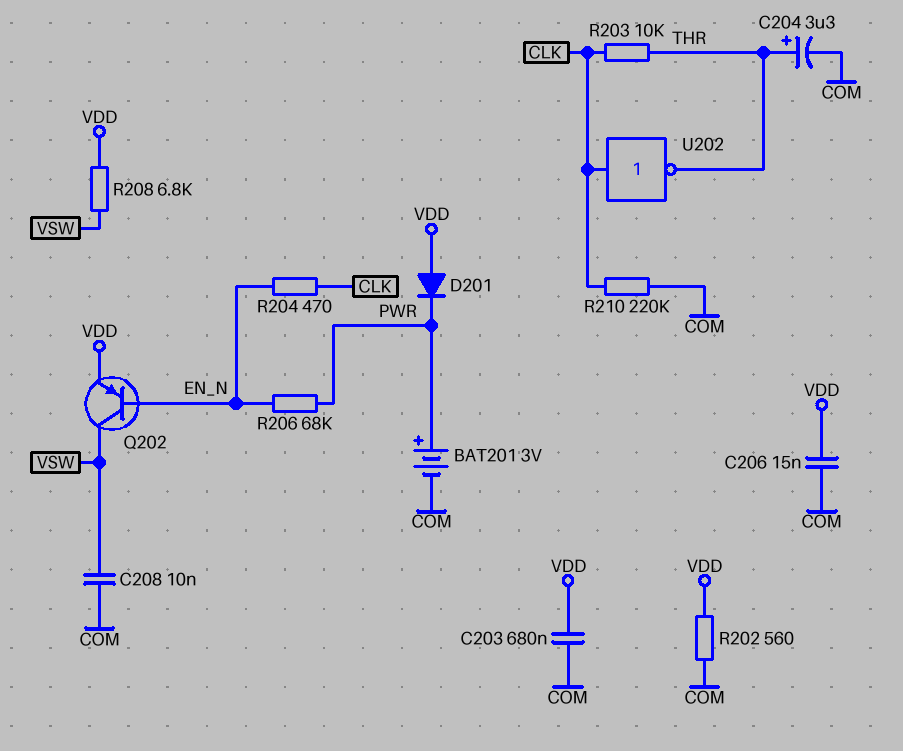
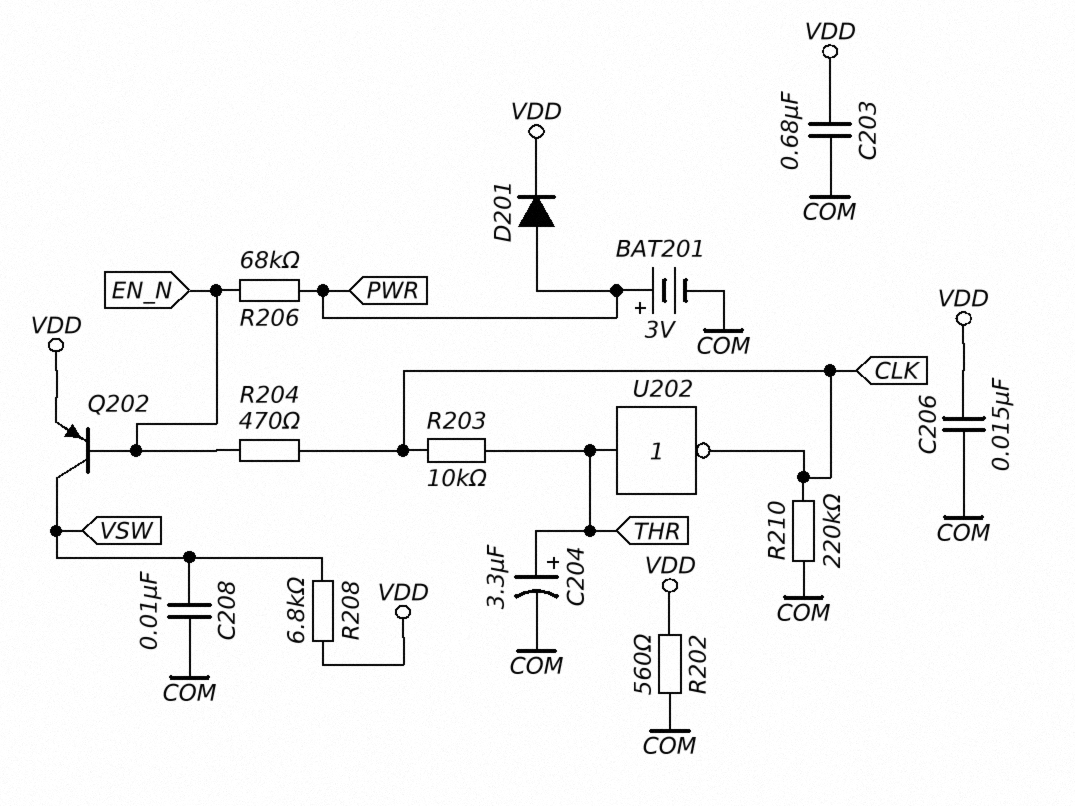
D201: diode (A VDD, K PWR) -> diode (A PWR, K VDD)
U202: NOT (in CLK, out THR) -> NOT (in THR, out CLK)

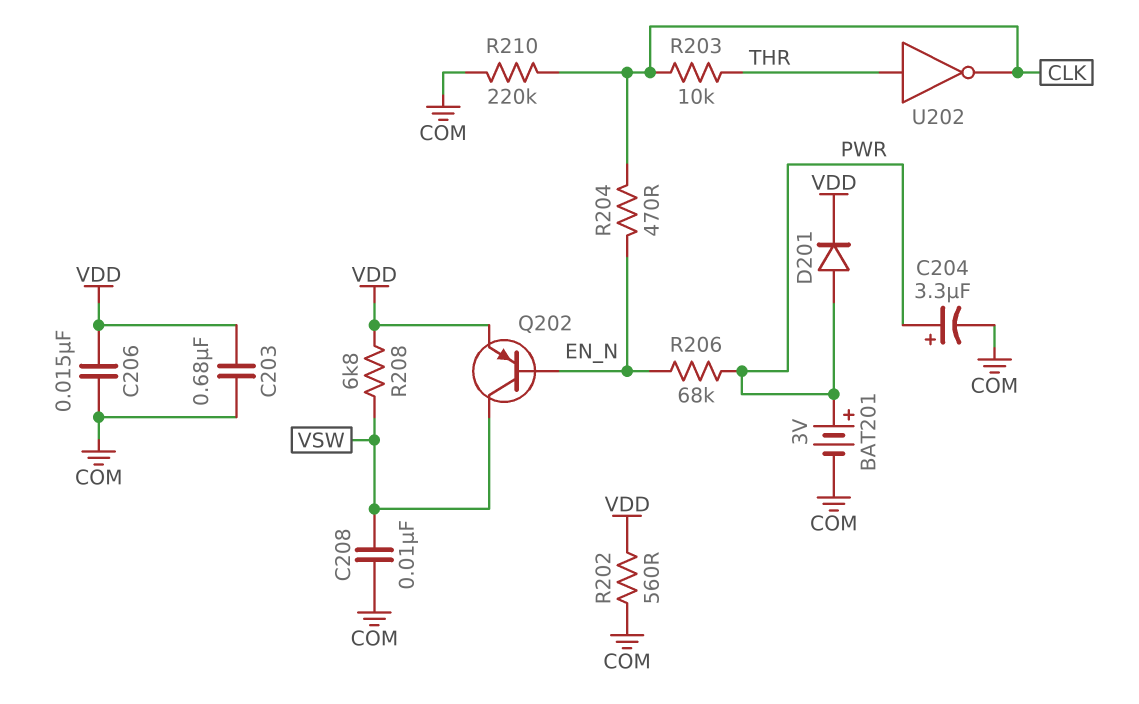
C204: 3.3uF (plus THR, minus COM) -> 3.3uF (plus PWR, minus COM)

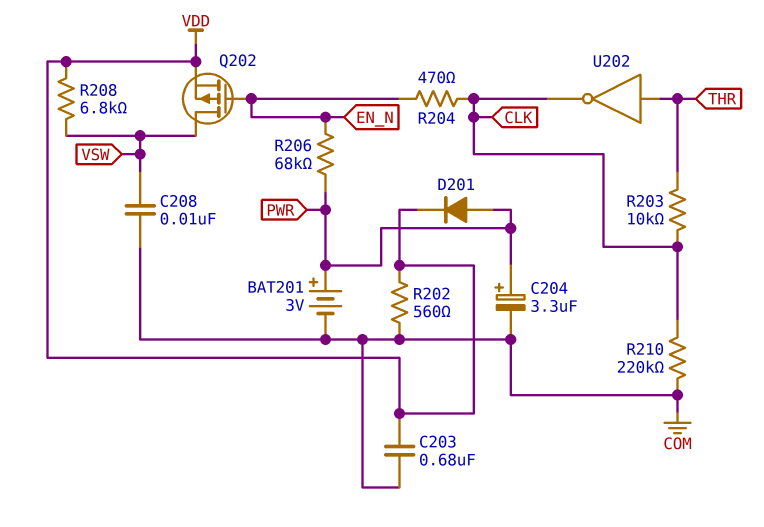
C206: 15nF (COM, VDD) -> none
Q202: PNP (B EN_N, C VSW, E VDD) -> PMOS (G EN_N, D VSW, S VDD)

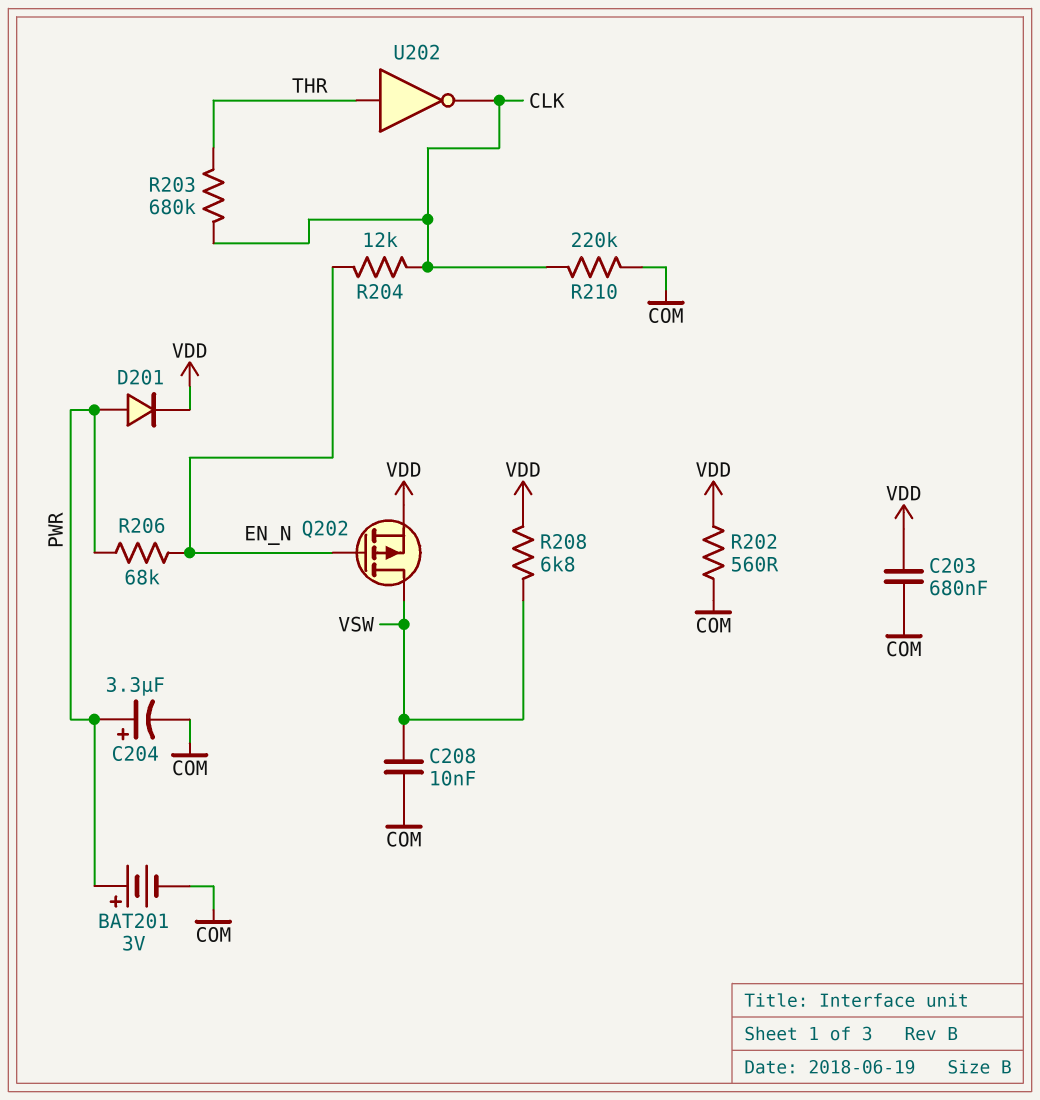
R203: 10k (CLK, THR) -> 680k (CLK, THR)
R204: 470 (CLK, EN_N) -> 12k (CLK, EN_N)

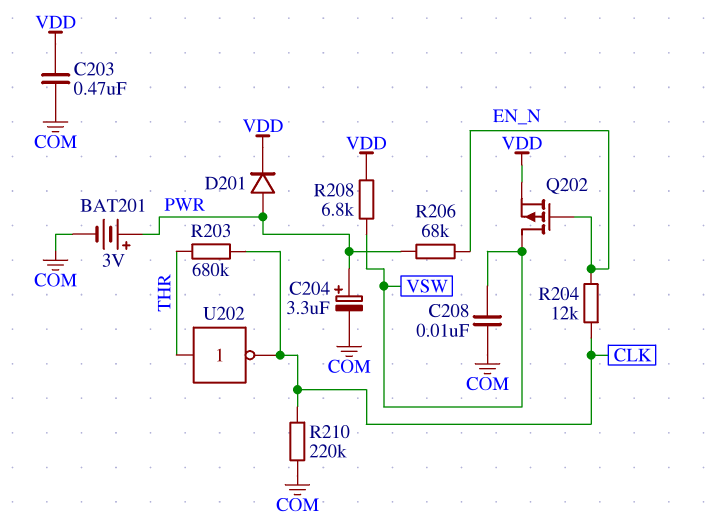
C203: 680nF (COM, VDD) -> 470nF (COM, VDD)
R202: 560 (COM, VDD) -> none

